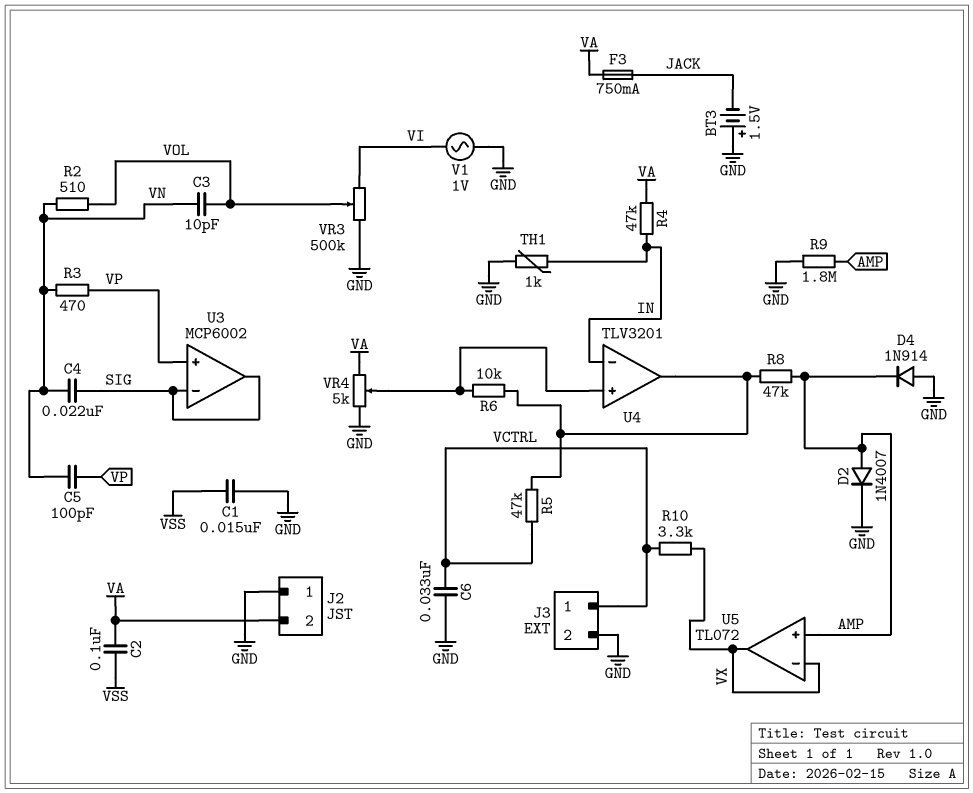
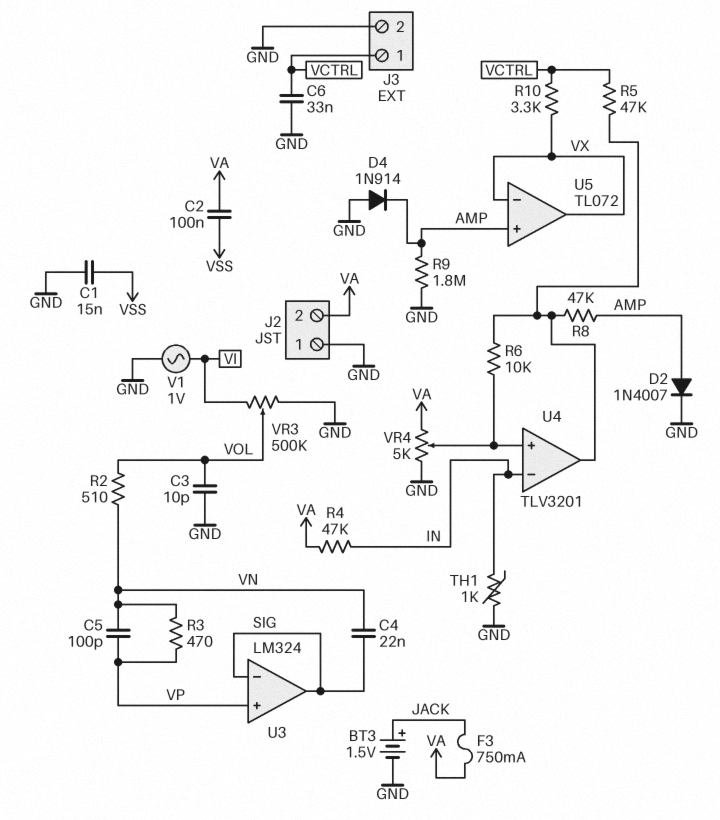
BT3: 1.5V (plus GND, minus JACK) -> 1.5V (plus JACK, minus GND)
C3: 10pF (VN, VOL) -> 10pF (GND, VOL)
U3: MCP6002 -> LM324

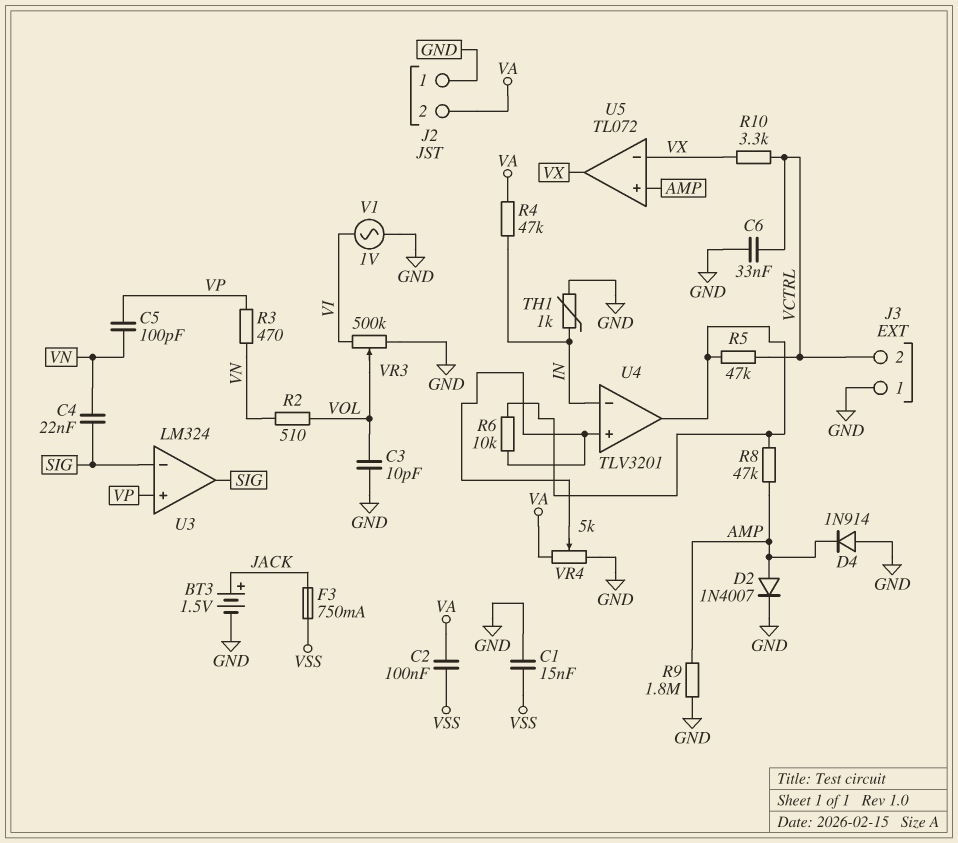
F3: 750mA (JACK, VA) -> 750mA (JACK, VSS)
J3 pin 1: VCTRL -> GND
J3 pin 2: GND -> VCTRL

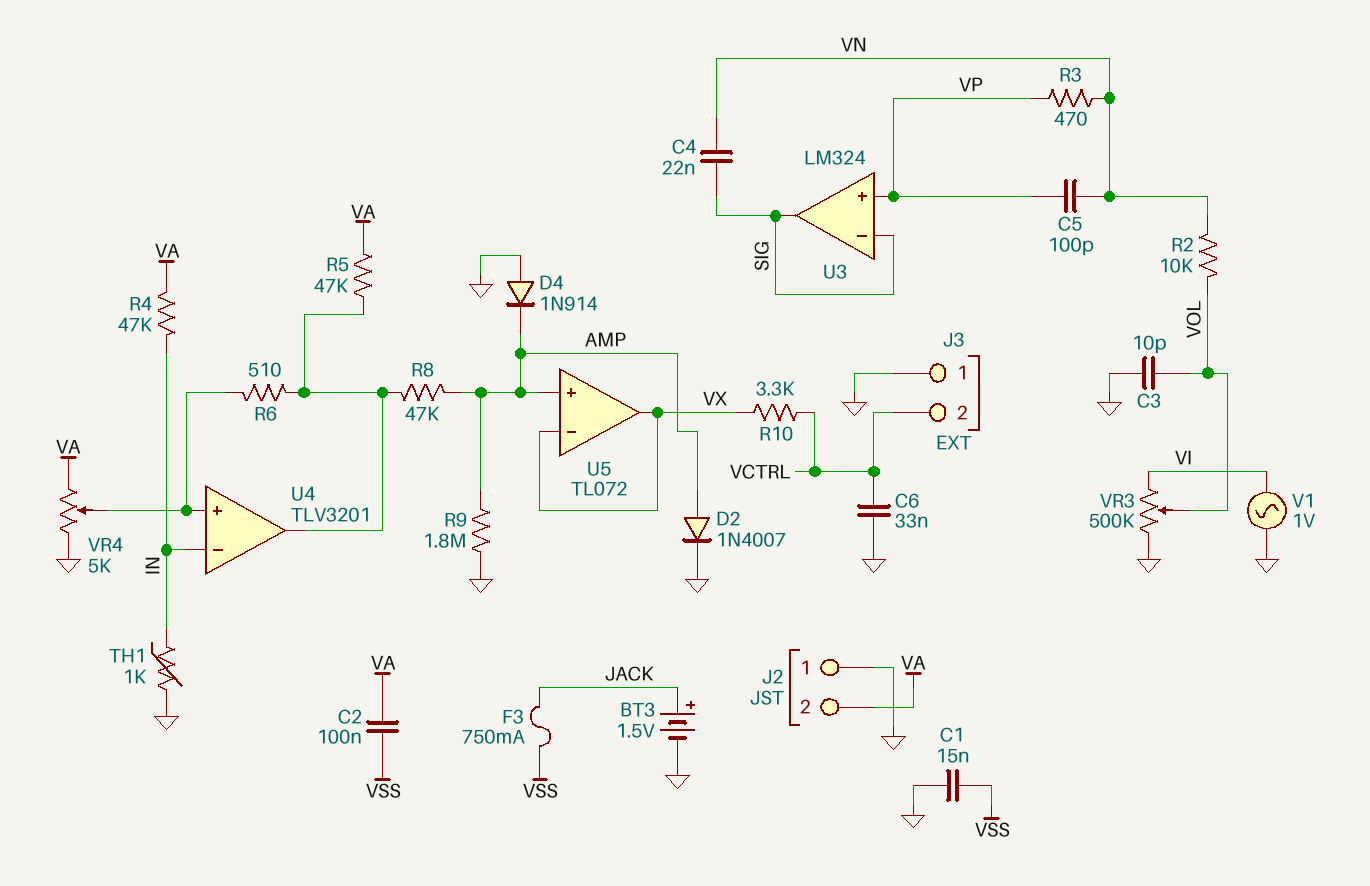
R2: 510 (VN, VOL) -> 10k (VN, VOL)
R5: 47k (U4/out, VCTRL) -> 47k (U4/out, VA)
R6: 10k (U4/in+, U4/out) -> 510 (U4/in+, U4/out)

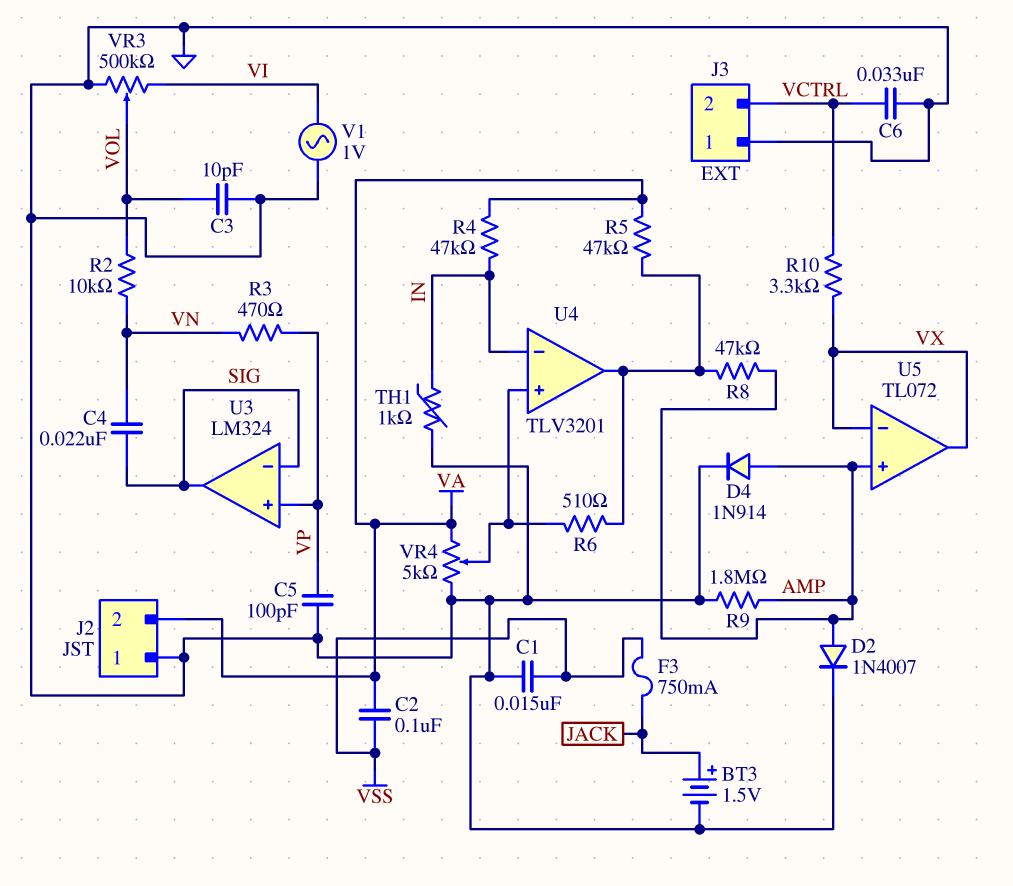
C5: 100pF (VN, VP) -> 100pF (GND, VP)
D4: diode 1N914 (A GND, K AMP) -> diode 1N914 (A AMP, K GND)

